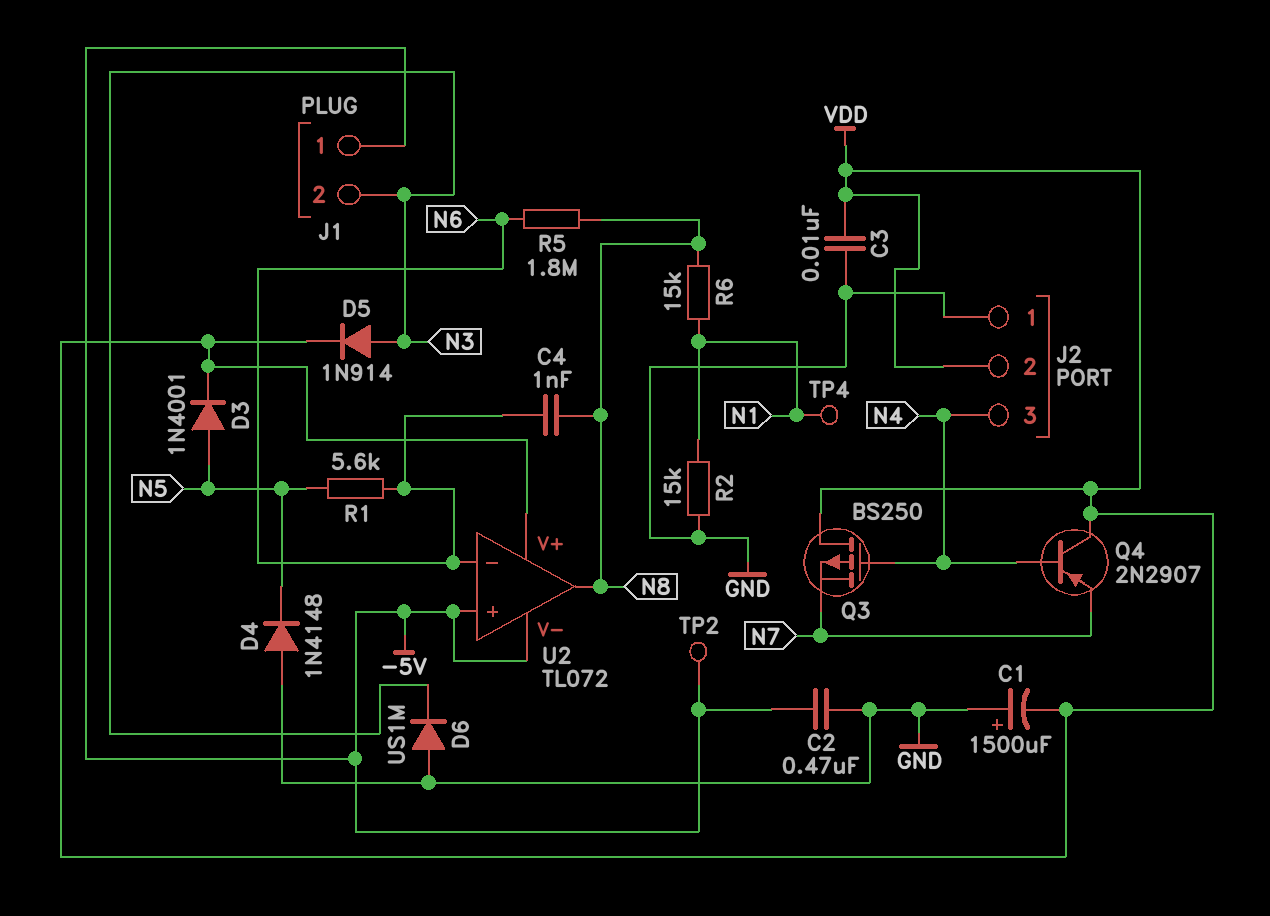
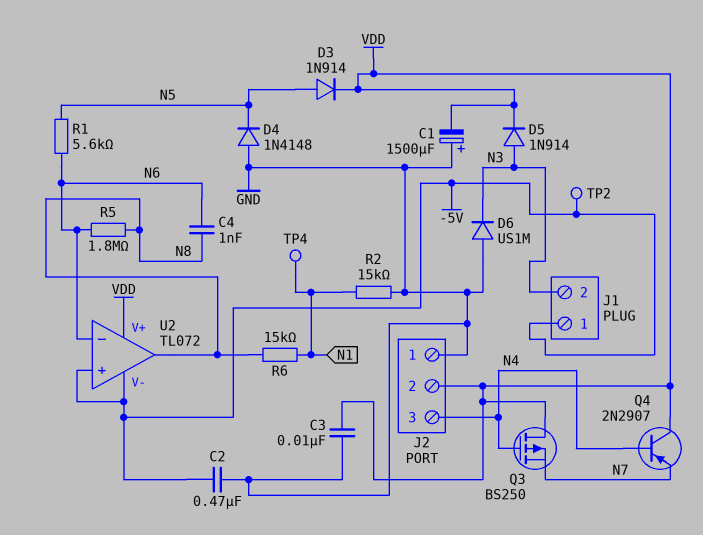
D3: diode 1N4001 (A N5, K VDD) -> diode 1N914 (A N5, K VDD)

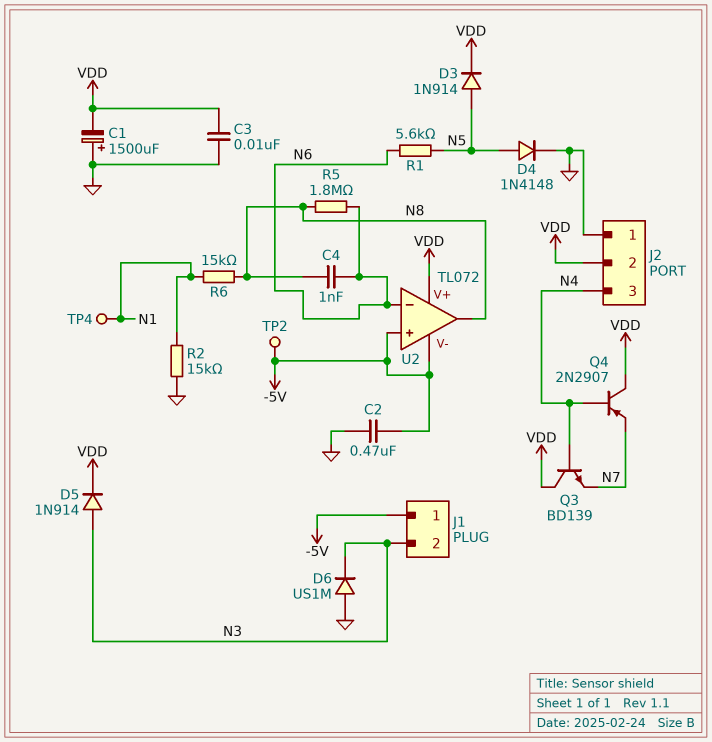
D4: diode 1N4148 (A GND, K N5) -> diode 1N4148 (A N5, K GND)
Q3: PMOS BS250 (G N4, D VDD, S N7) -> NPN BD139 (B N4, C VDD, E N7)

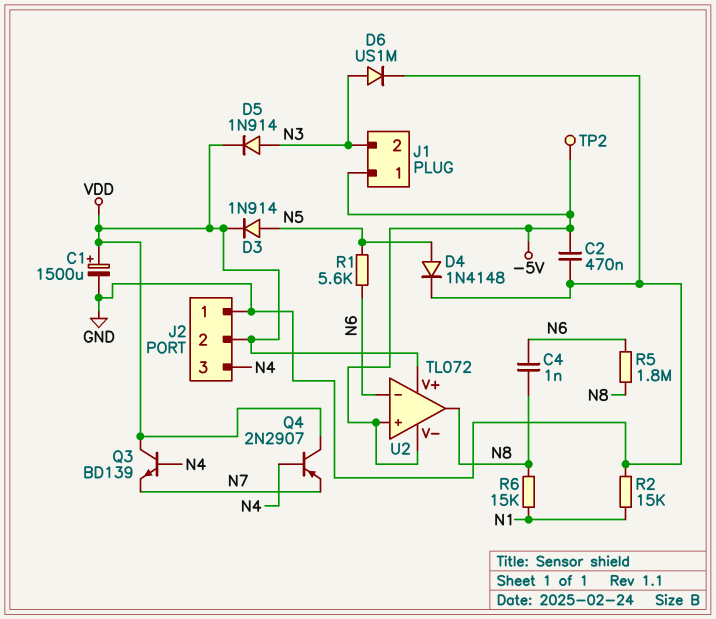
C1: 1500uF (plus GND, minus VDD) -> 1500uF (plus VDD, minus GND)
C3: 10nF (GND, VDD) -> none
D6: diode US1M (A GND, K N3) -> diode US1M (A N3, K GND)
TP4: test point (N1) -> none

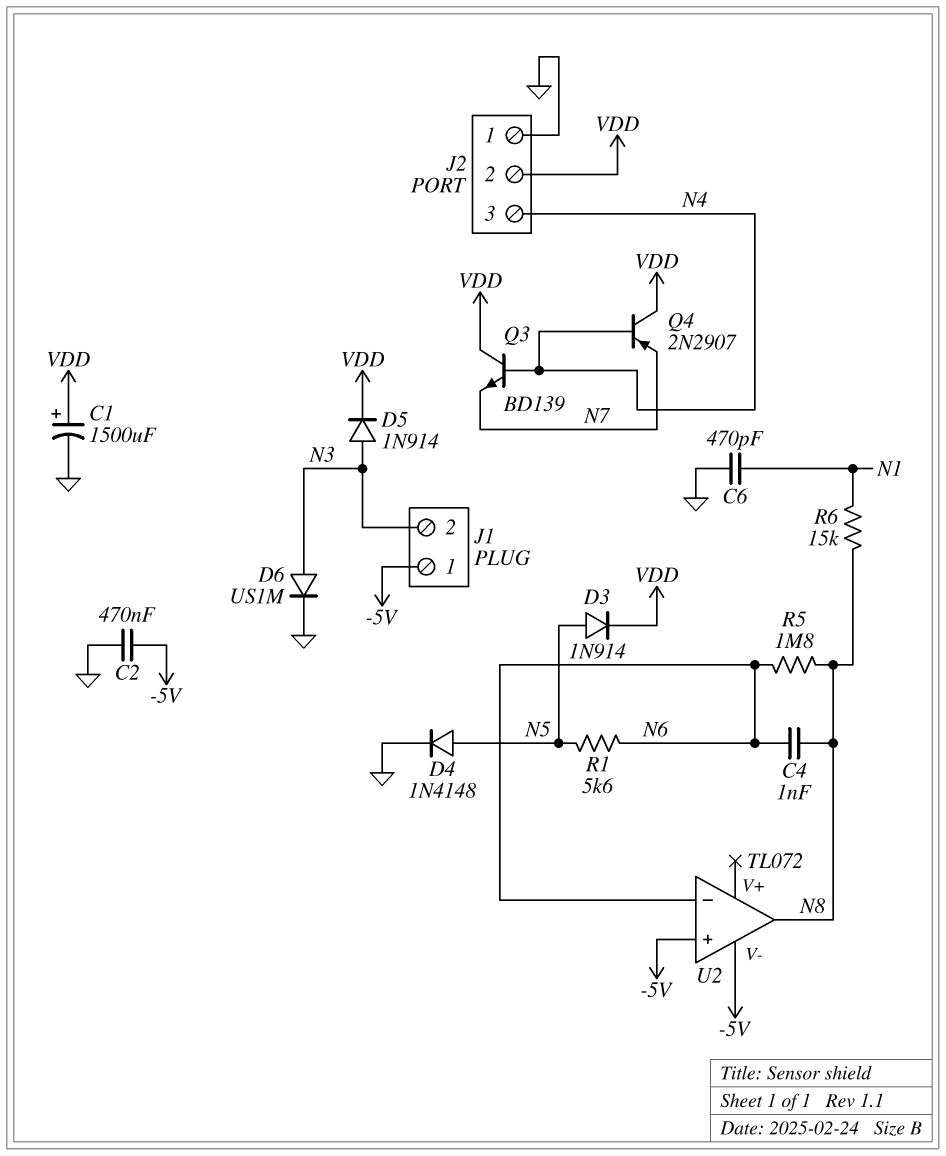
C6: none -> 470pF (GND, N1)
R2: 15k (GND, N1) -> none
TP2: test point (-5V) -> none
U2 pin V+: VDD -> none

